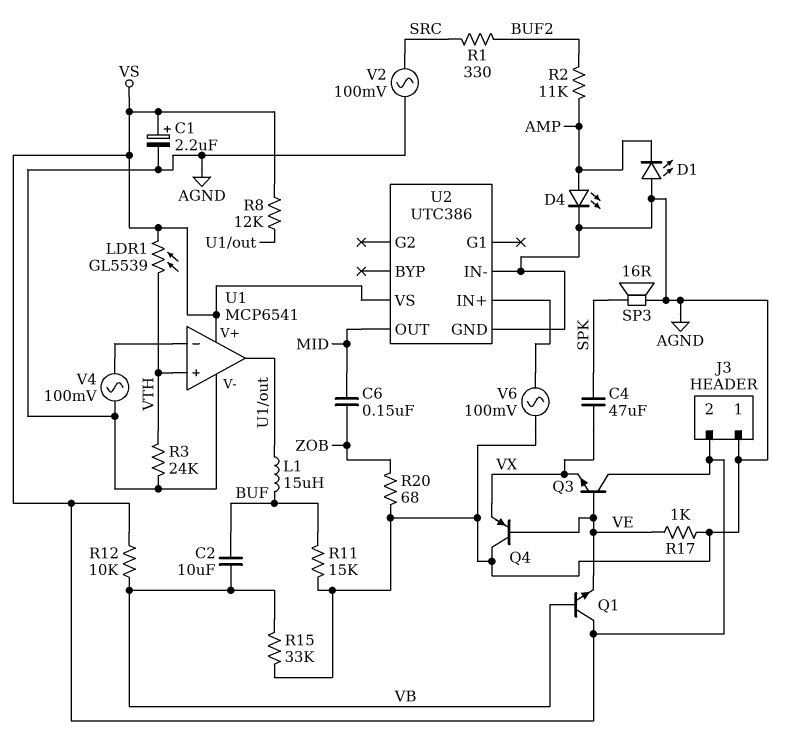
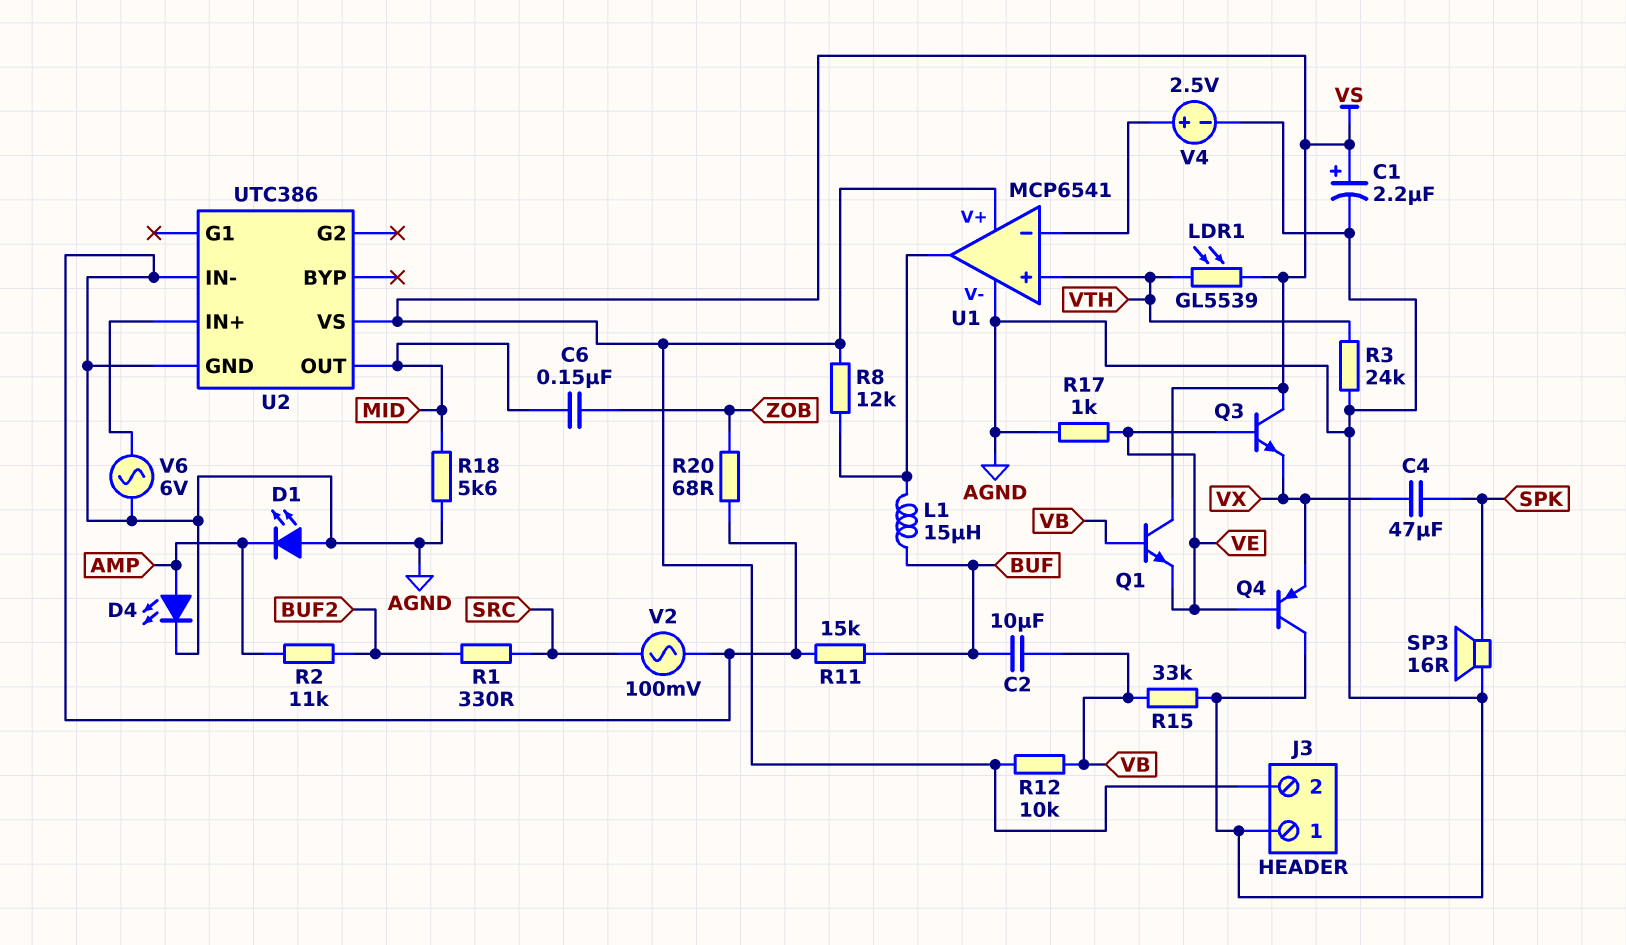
R18: none -> 5.6k (AGND, MID)
V4: AC 100mV (AGND, U1/in-) -> 2.5V (plus U1/in-, minus AGND)
V6: AC 100mV (AGND, U2/IN+) -> AC 6V (AGND, U2/IN+)

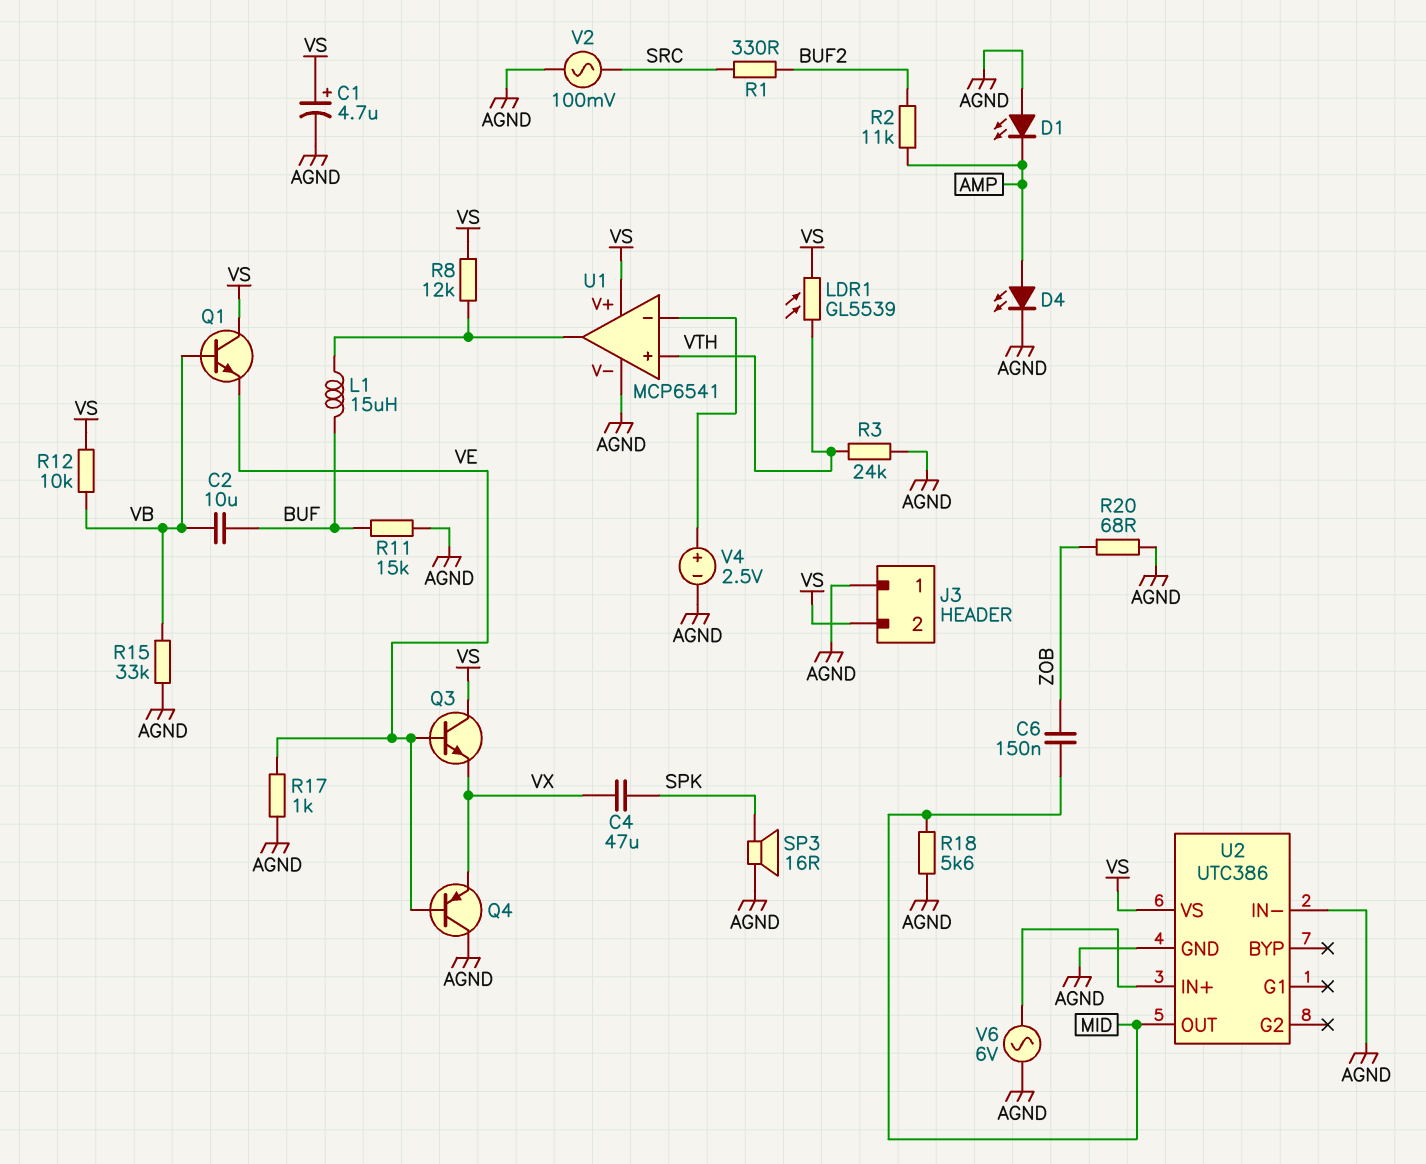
C1: 2.2uF (plus VS, minus AGND) -> 4.7uF (plus VS, minus AGND)

